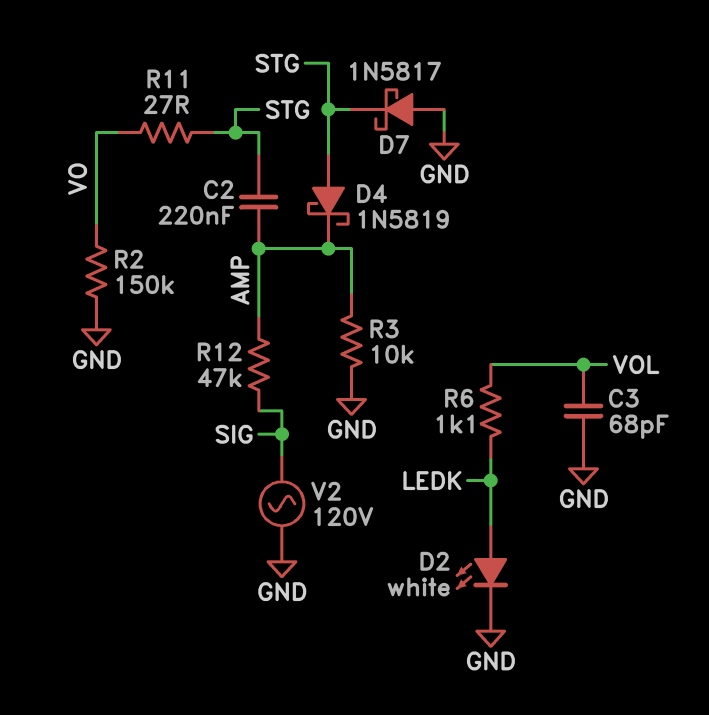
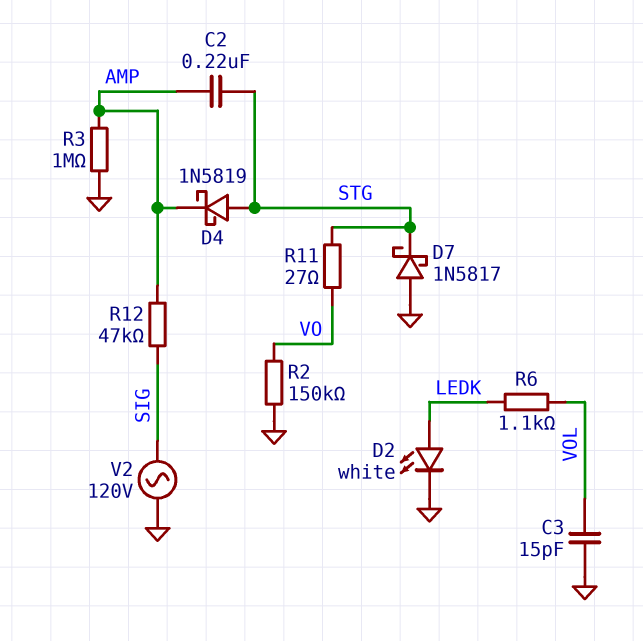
C3: 68pF (GND, VOL) -> 15pF (GND, VOL)
R3: 10k (AMP, GND) -> 1M (AMP, GND)

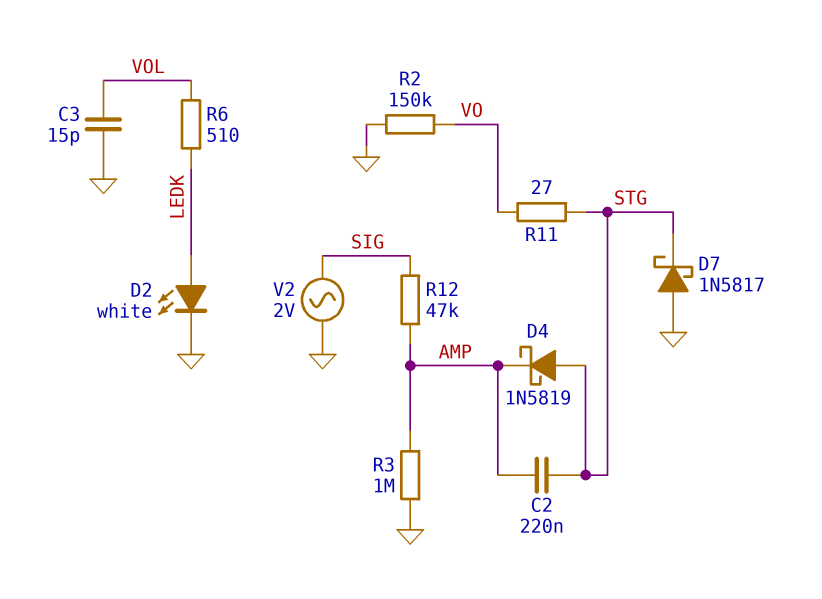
R6: 1.1k (LEDK, VOL) -> 510 (LEDK, VOL)
V2: AC 120V (GND, SIG) -> AC 2V (GND, SIG)

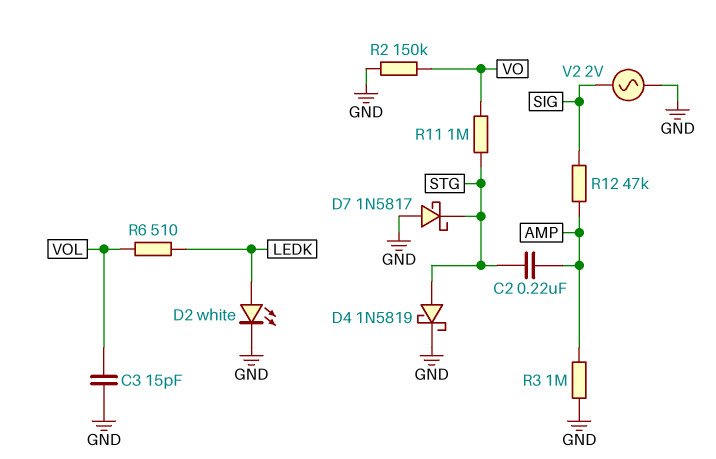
D4: schottky 1N5819 (A STG, K AMP) -> schottky 1N5819 (A STG, K GND)
R11: 27 (STG, VO) -> 1M (STG, VO)

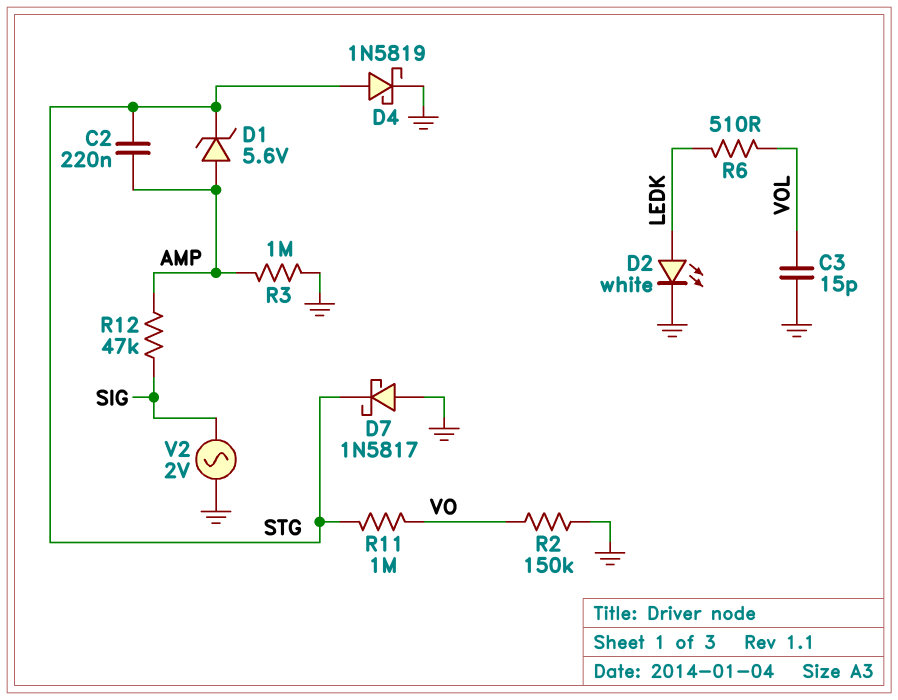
D1: none -> zener 5.6V (A AMP, K STG)

